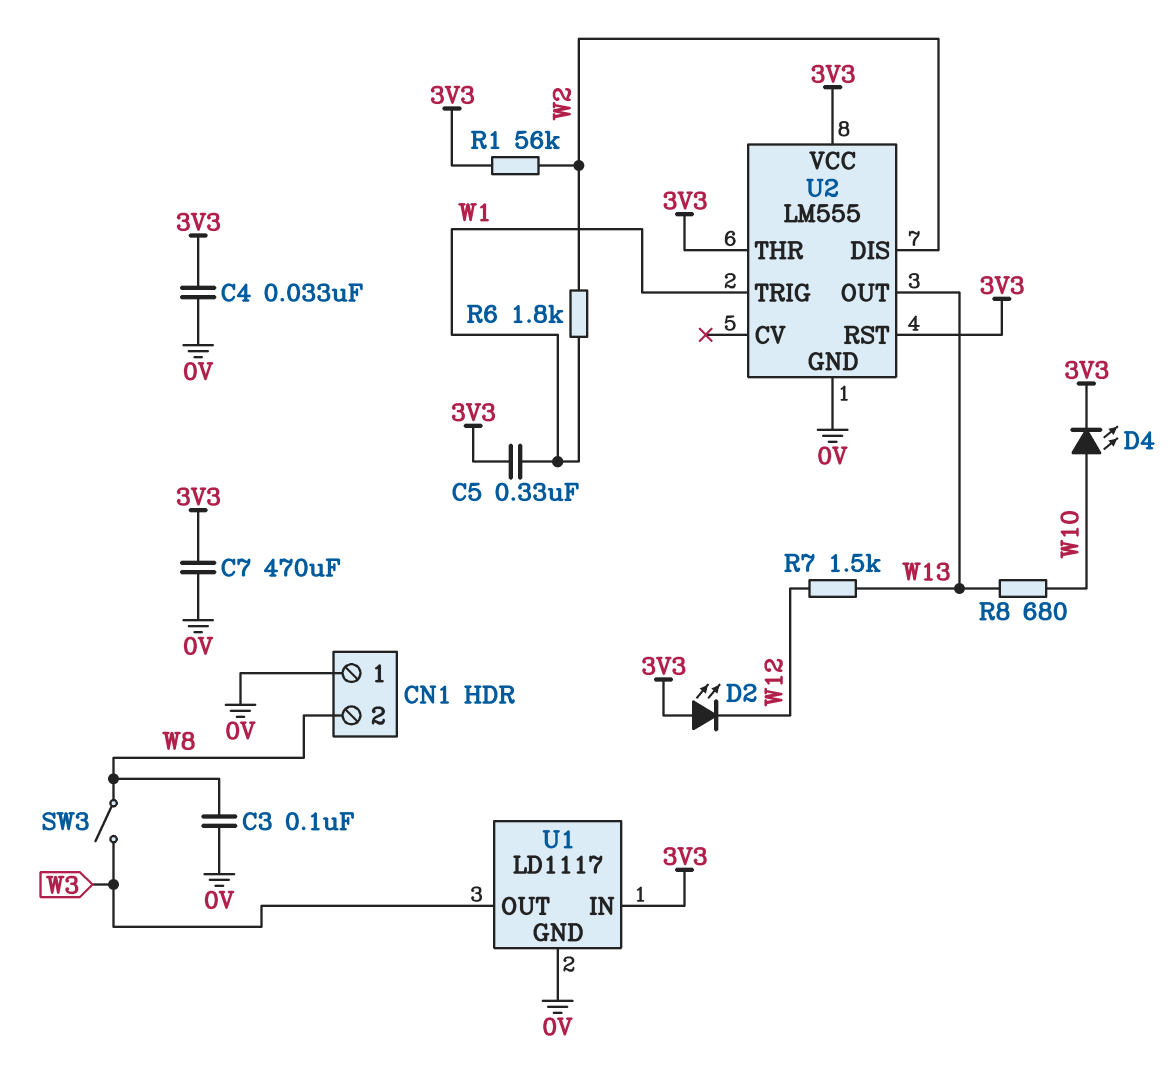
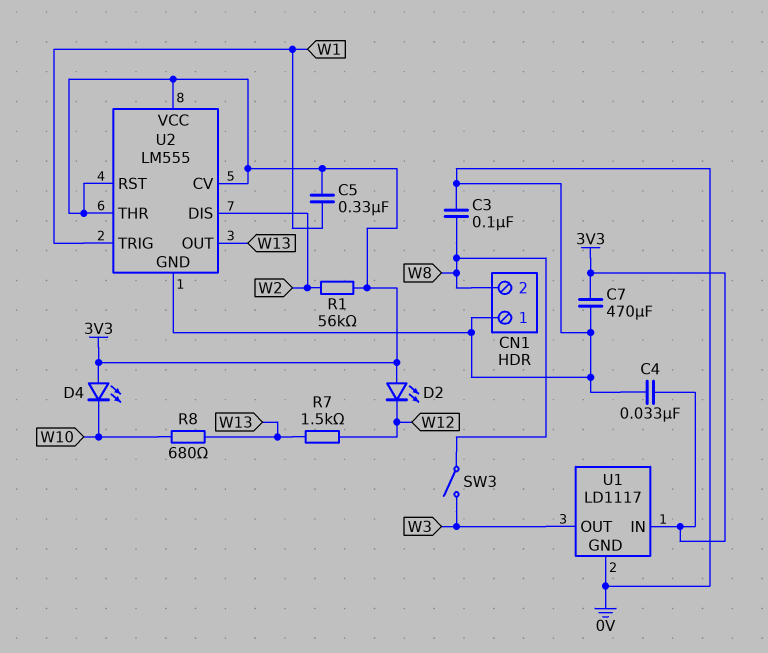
D4: LED (A W10, K 3V3) -> LED (A 3V3, K W10)
R6: 1.8k (W1, W2) -> none
U2 pin CV: none -> 3V3

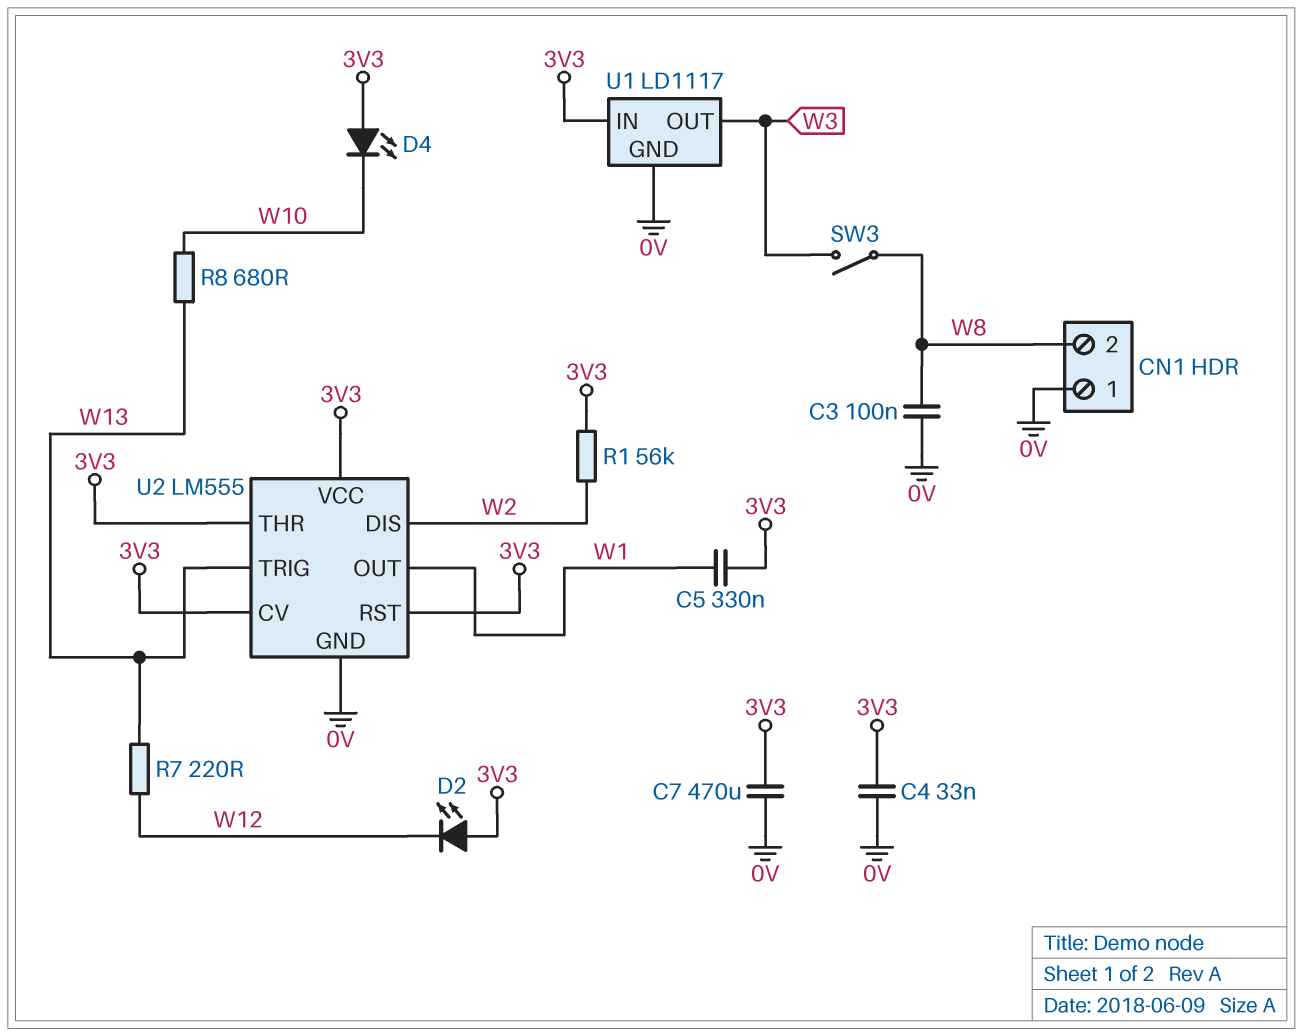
R7: 1.5k (W12, W13) -> 220 (W12, W13)
U2 pin OUT: W13 -> W1
U2 pin TRIG: W1 -> W13

